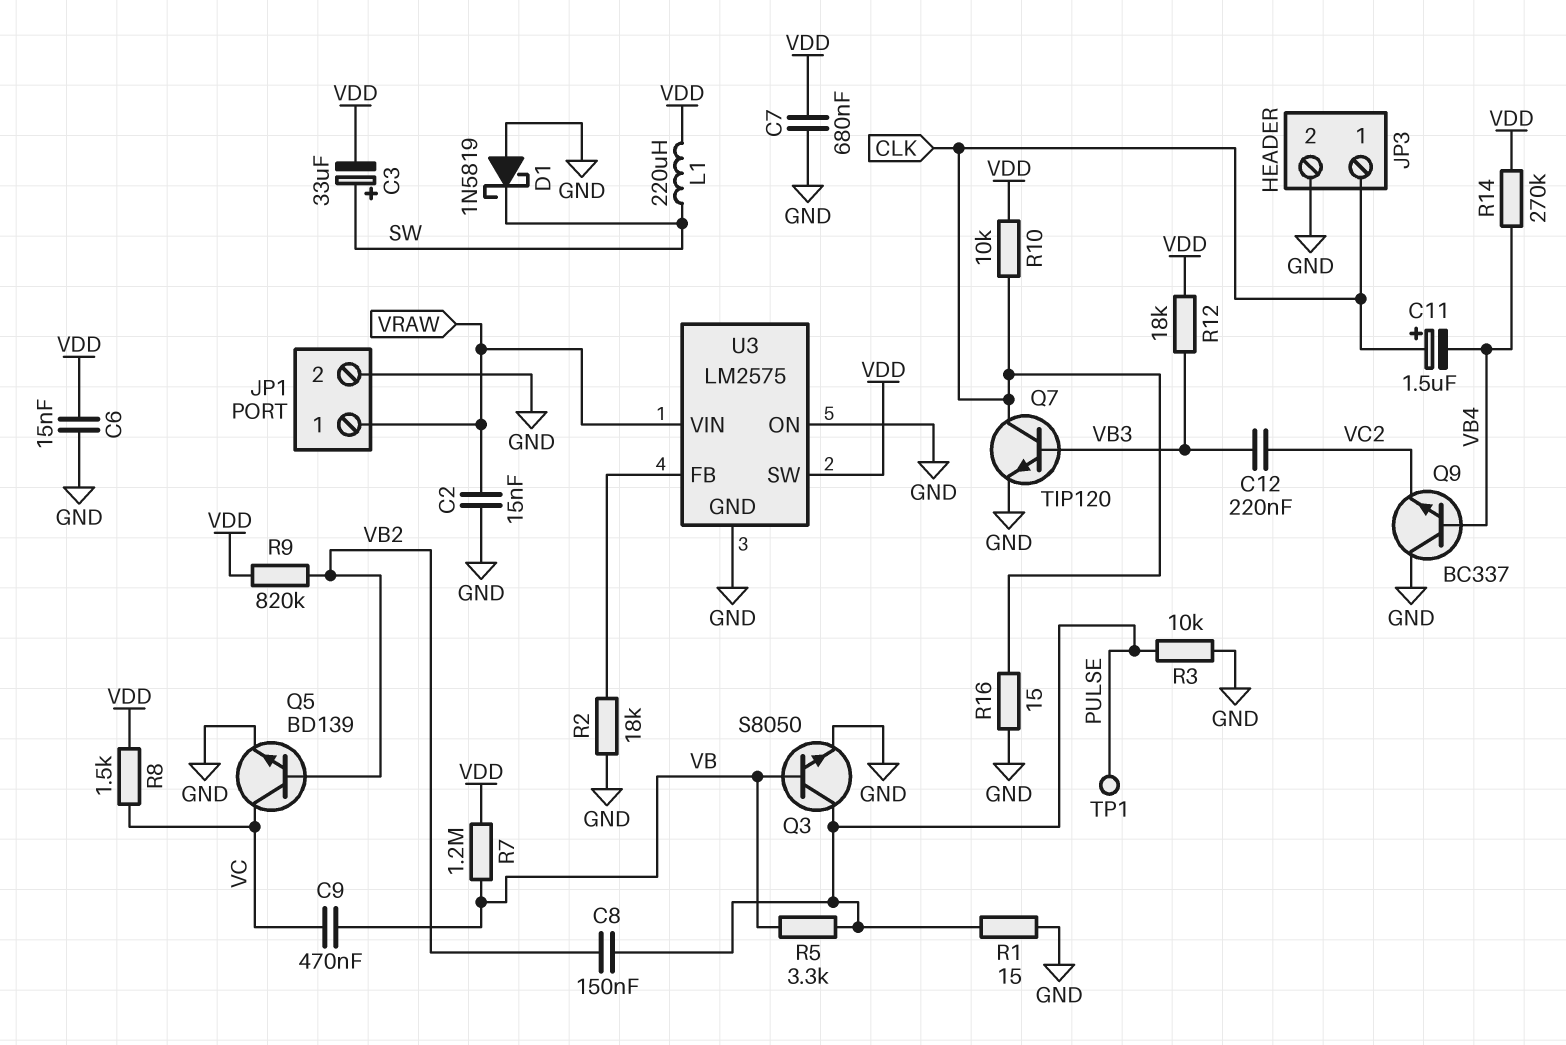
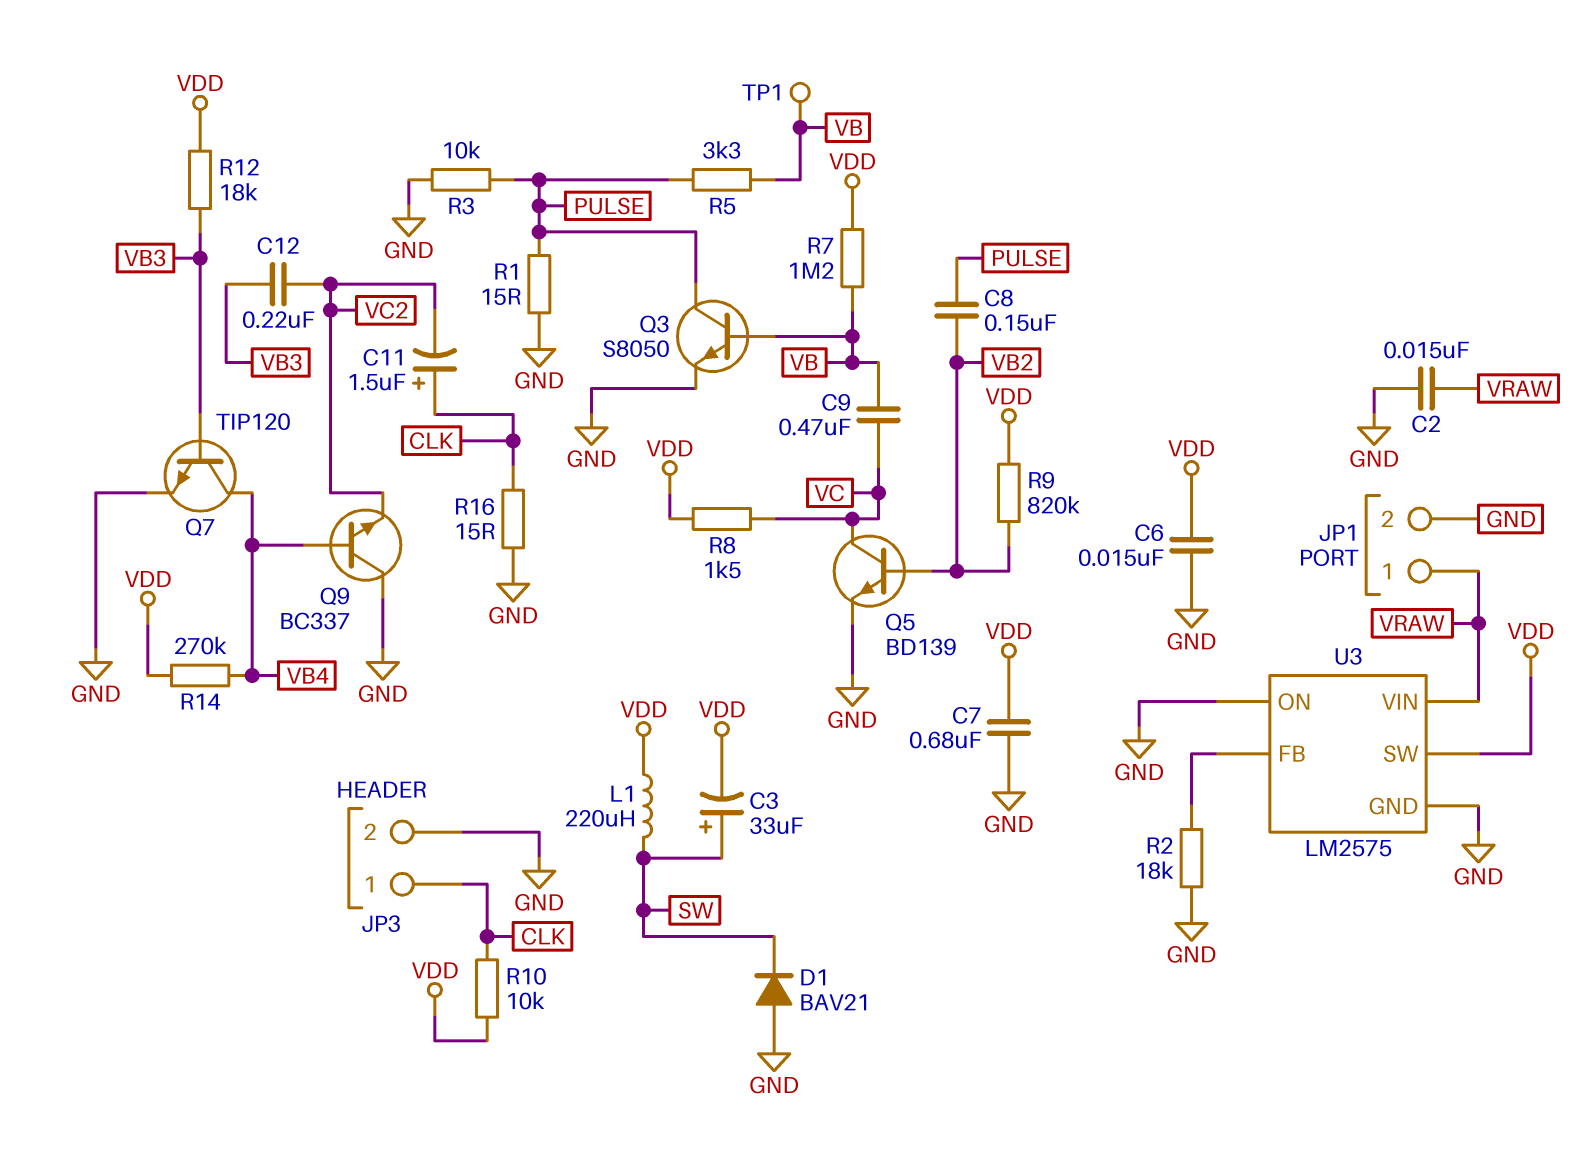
C11: 1.5uF (plus CLK, minus VB4) -> 1.5uF (plus CLK, minus VC2)
D1: schottky 1N5819 (A GND, K SW) -> diode BAV21 (A GND, K SW)
Q7: NPN TIP120 (B VB3, C CLK, E GND) -> NPN TIP120 (B VB3, C VB4, E GND)
TP1: test point (PULSE) -> test point (VB)

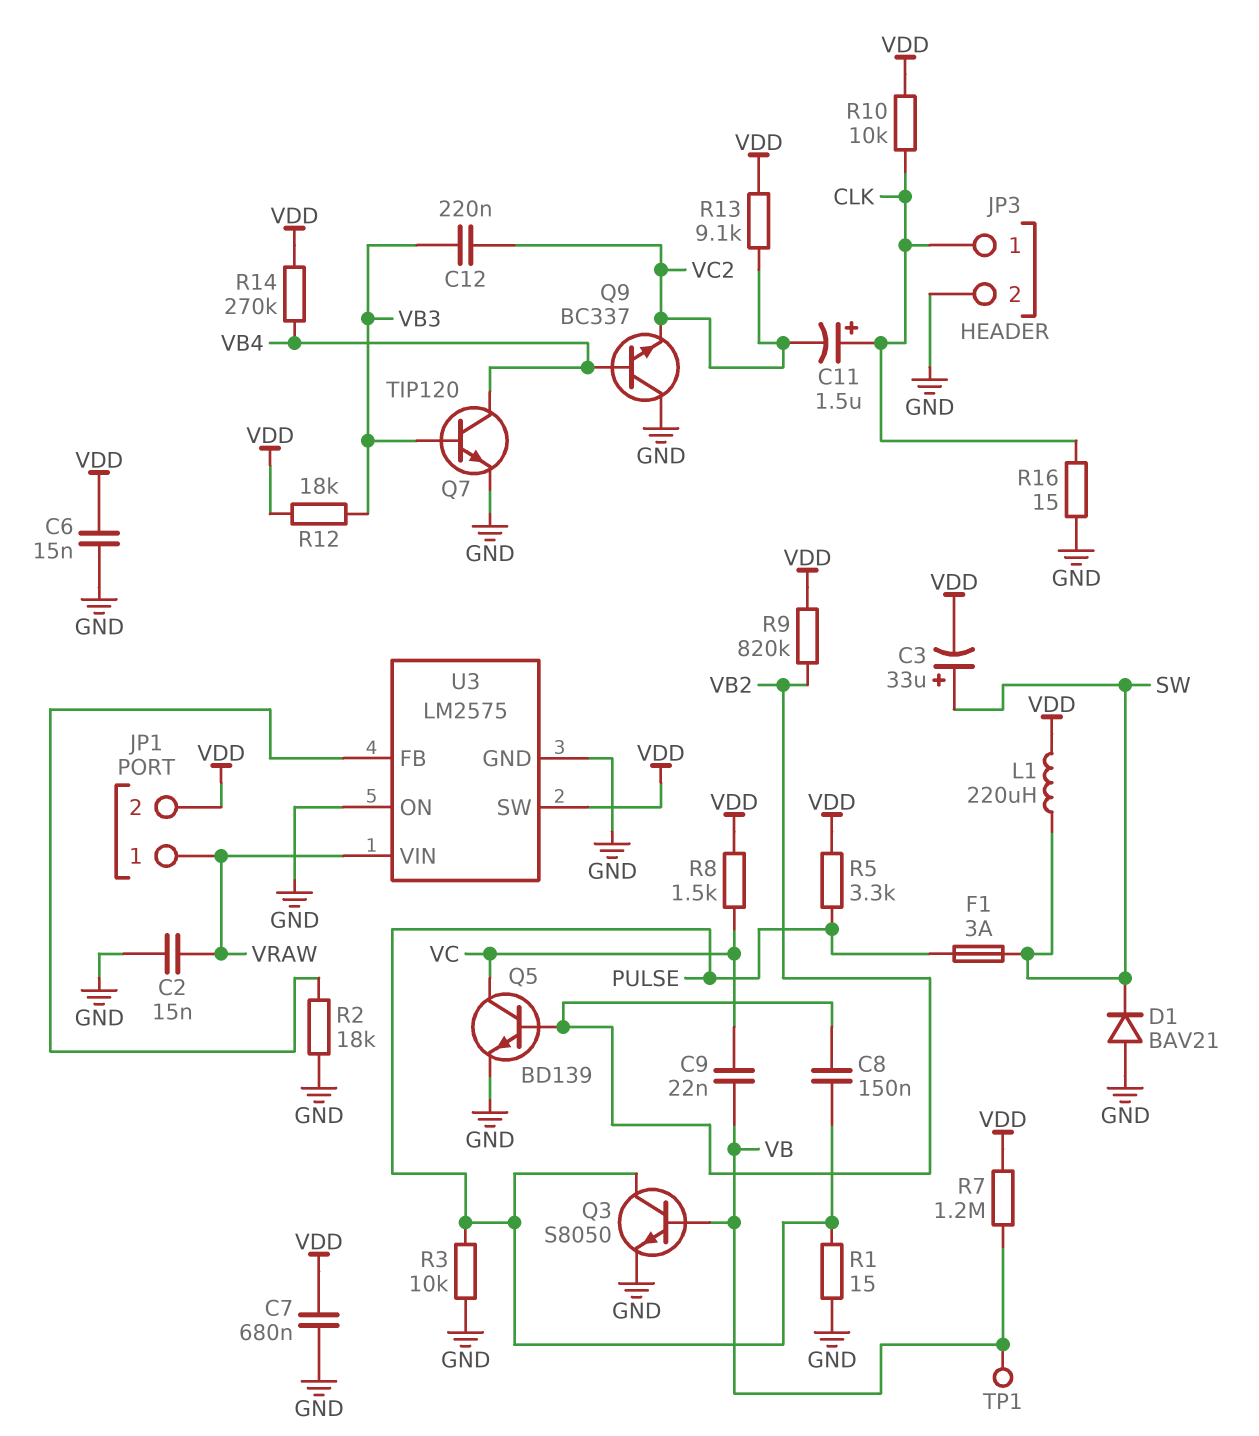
C9: 470nF (VB, VC) -> 22nF (VB, VC)
F1: none -> 3A (PULSE, SW)
JP1 pin 2: GND -> VDD
R5: 3.3k (PULSE, VB) -> 3.3k (PULSE, VDD)
R13: none -> 9.1k (VC2, VDD)

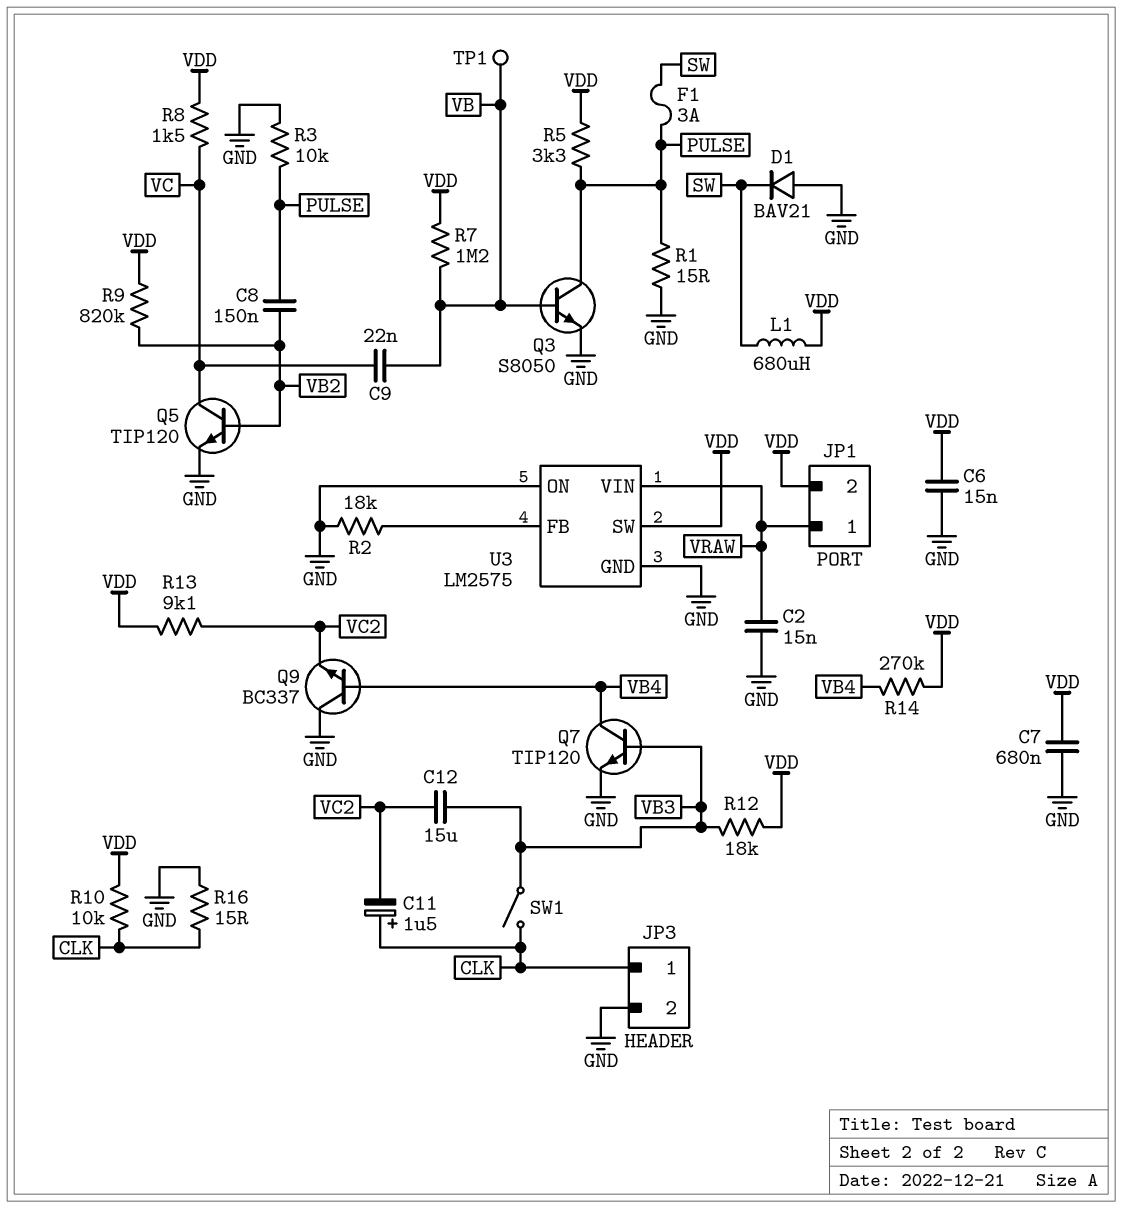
C3: 33uF (plus SW, minus VDD) -> none
C12: 220nF (VB3, VC2) -> 15uF (VB3, VC2)
L1: 220uH (SW, VDD) -> 680uH (SW, VDD)
Q5: NPN BD139 (B VB2, C VC, E GND) -> NPN TIP120 (B VB2, C VC, E GND)
SW1: none -> switch (CLK, VB3)

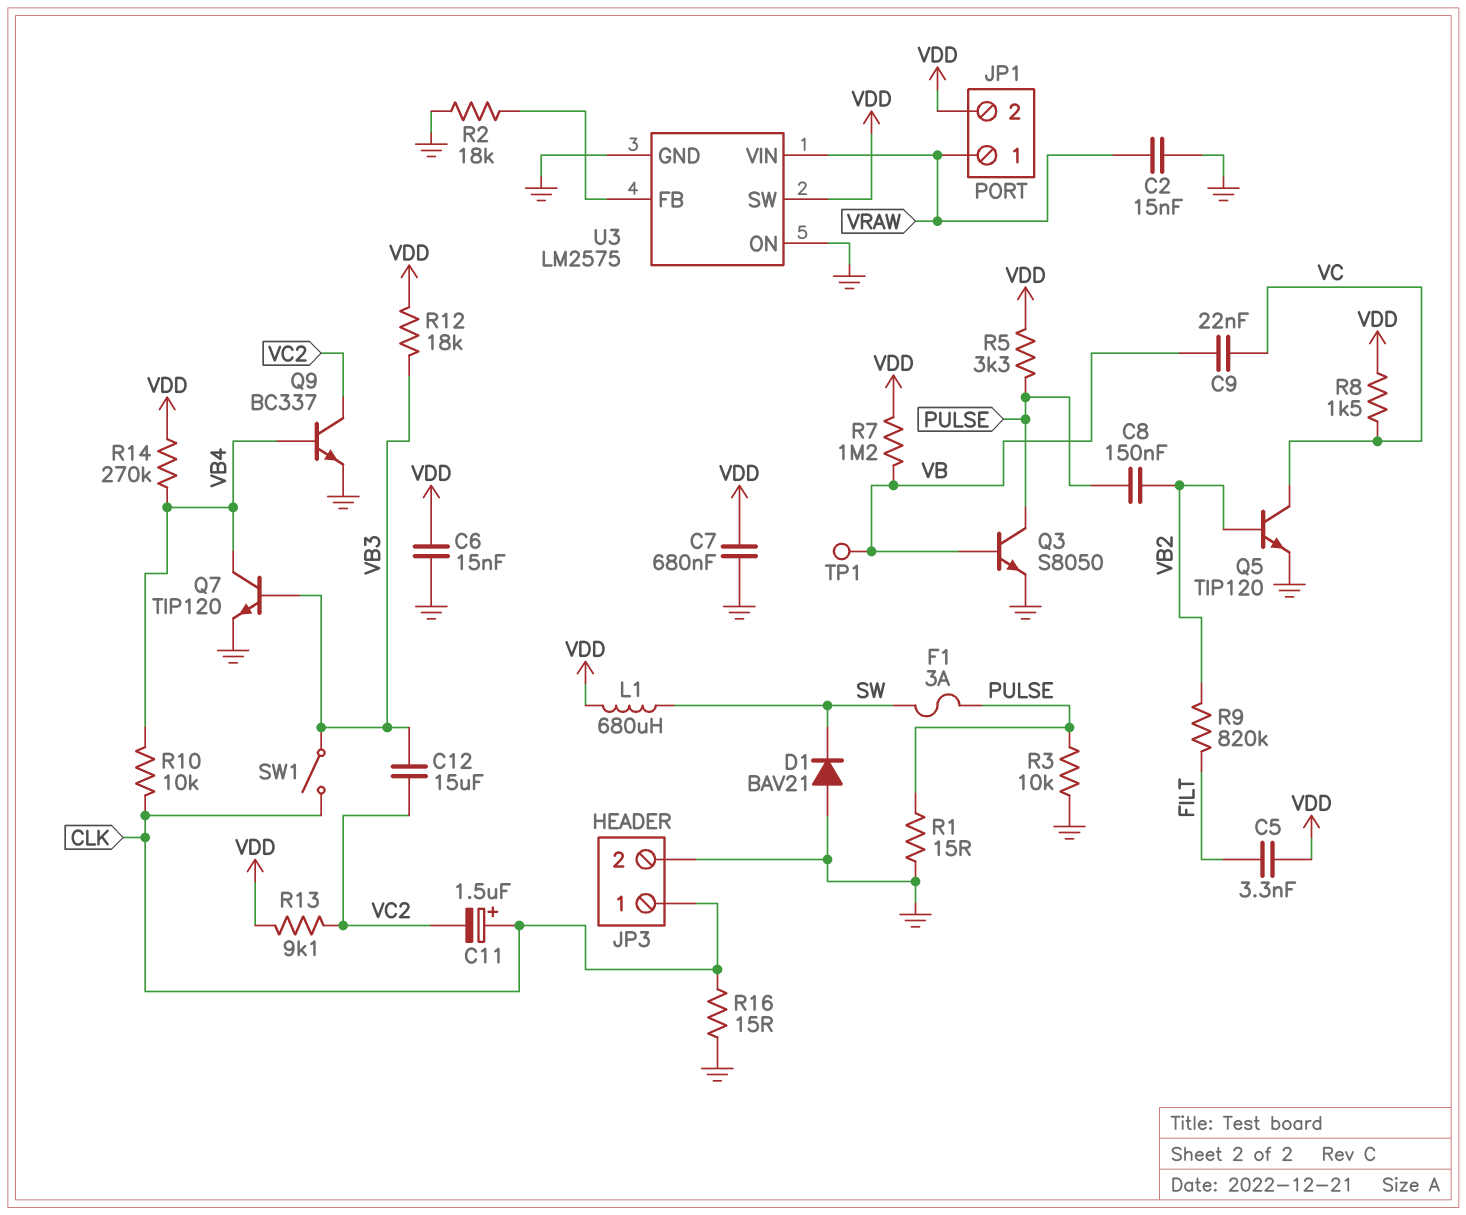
C5: none -> 3.3nF (FILT, VDD)
Q9: NPN BC337 (B VB4, C GND, E VC2) -> NPN BC337 (B VB4, C VC2, E GND)
R9: 820k (VB2, VDD) -> 820k (FILT, VB2)
R10: 10k (CLK, VDD) -> 10k (CLK, VB4)

